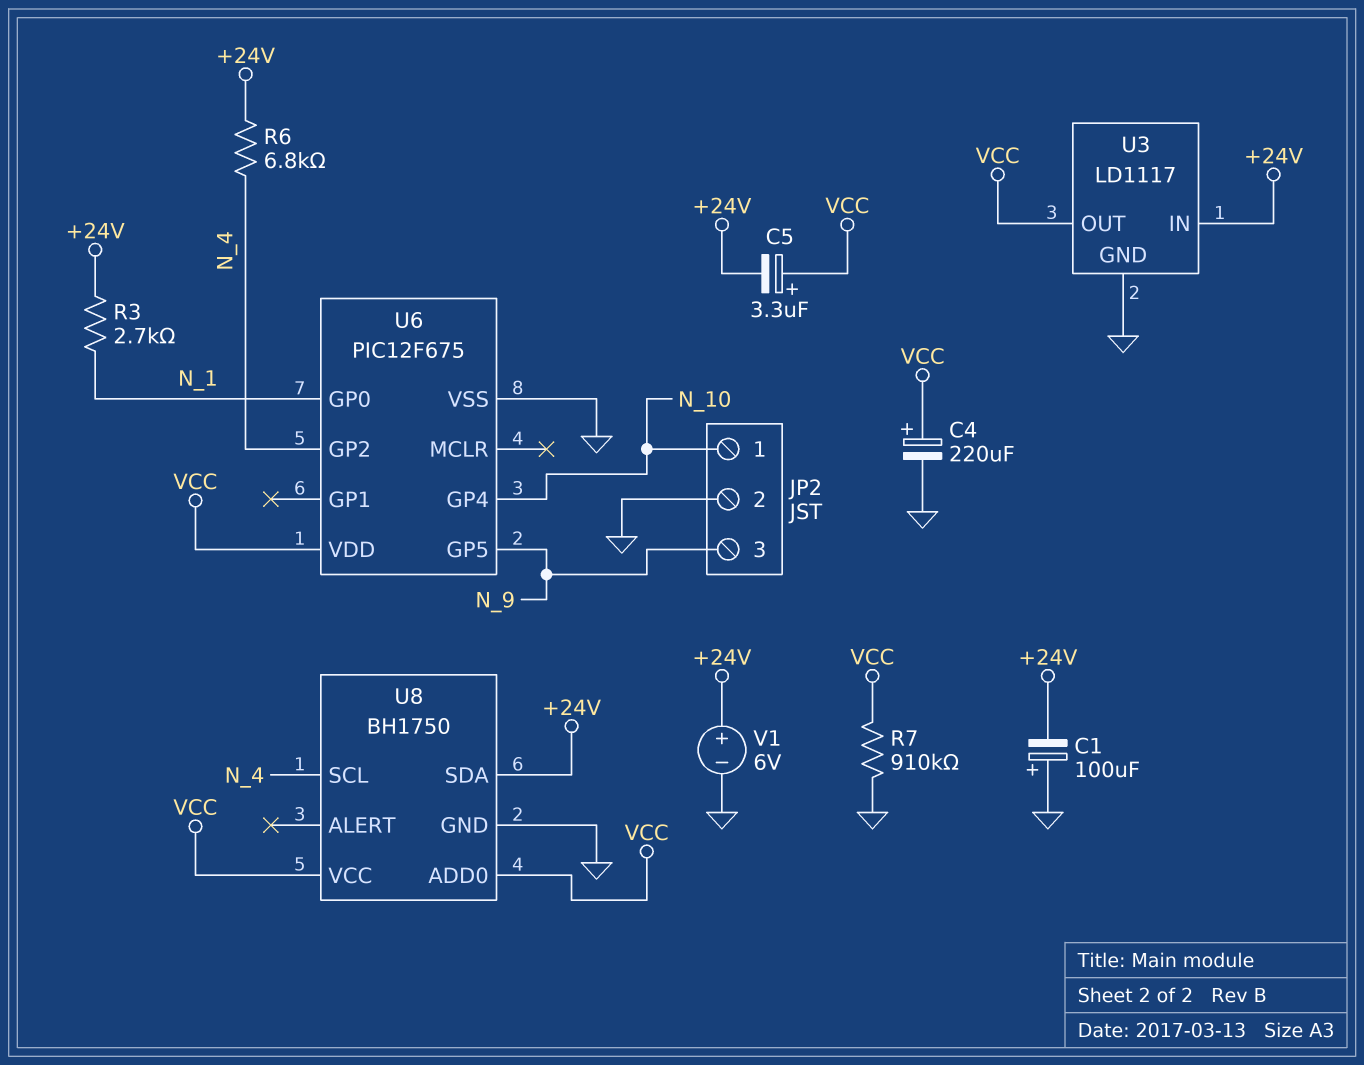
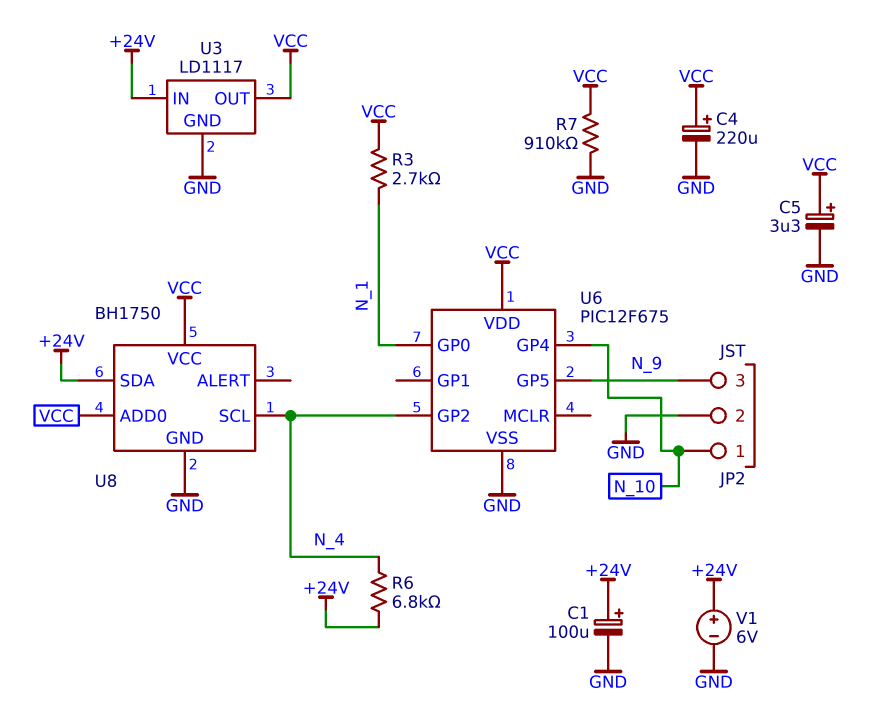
C1: 100uF (plus GND, minus +24V) -> 100uF (plus +24V, minus GND)
C5: 3.3uF (plus VCC, minus +24V) -> 3.3uF (plus VCC, minus GND)
R3: 2.7k (+24V, N_1) -> 2.7k (N_1, VCC)

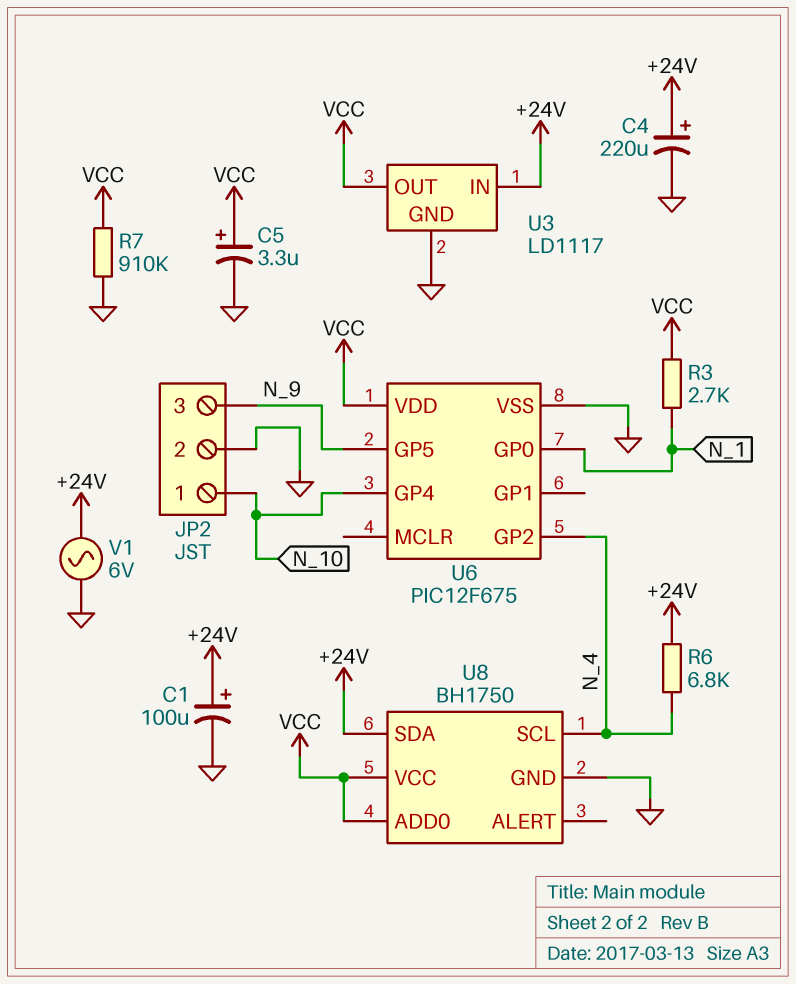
C4: 220uF (plus VCC, minus GND) -> 220uF (plus +24V, minus GND)
V1: 6V (plus +24V, minus GND) -> AC 6V (+24V, GND)

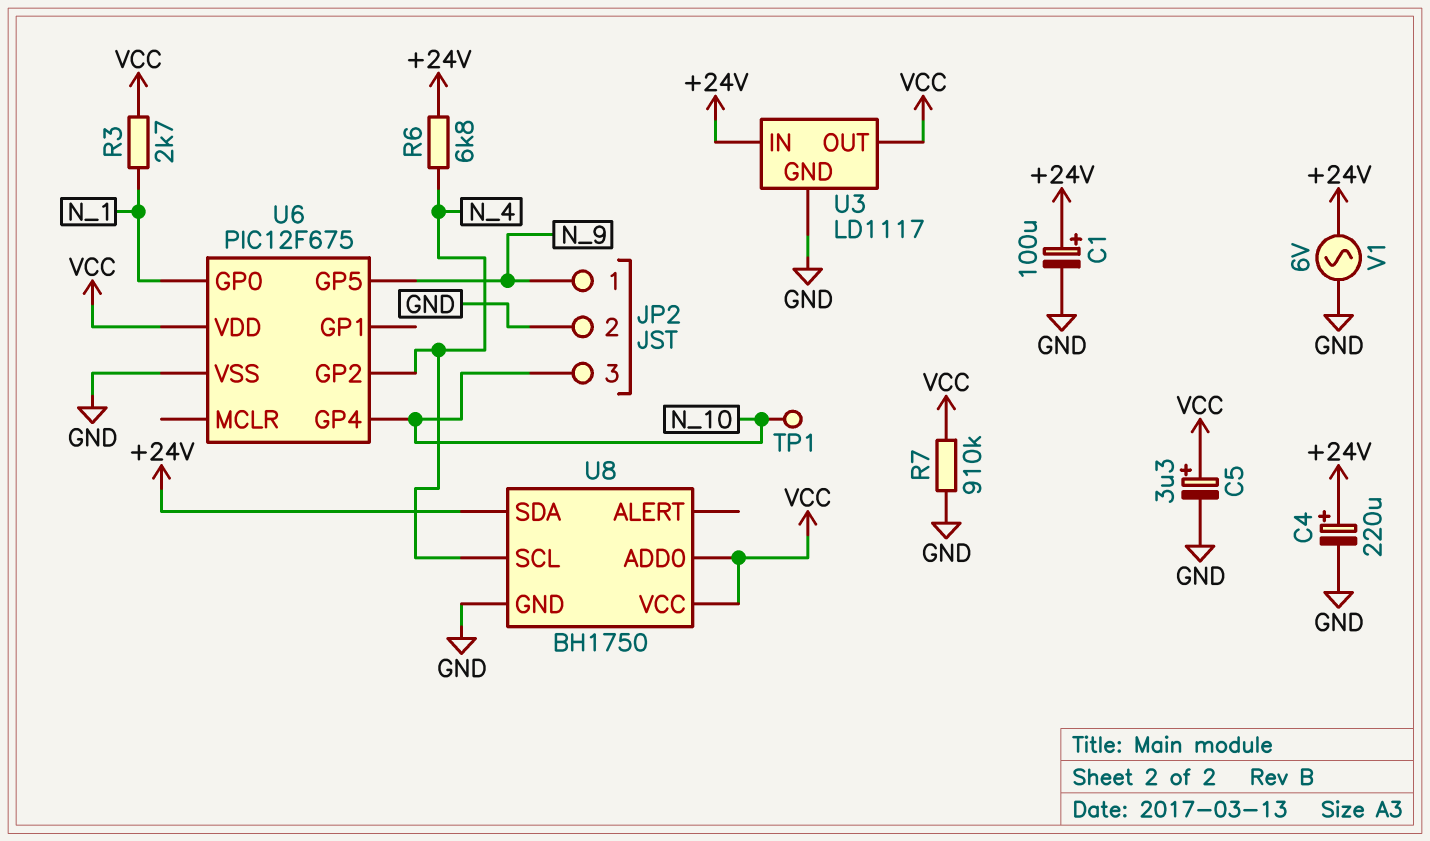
JP2 pin 1: N_10 -> N_9
JP2 pin 3: N_9 -> N_10
TP1: none -> test point (N_10)

